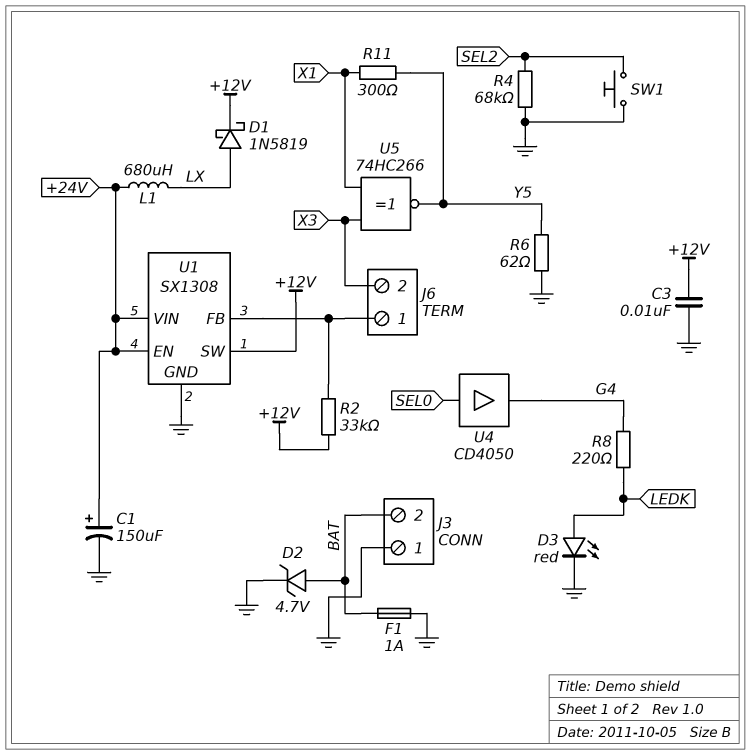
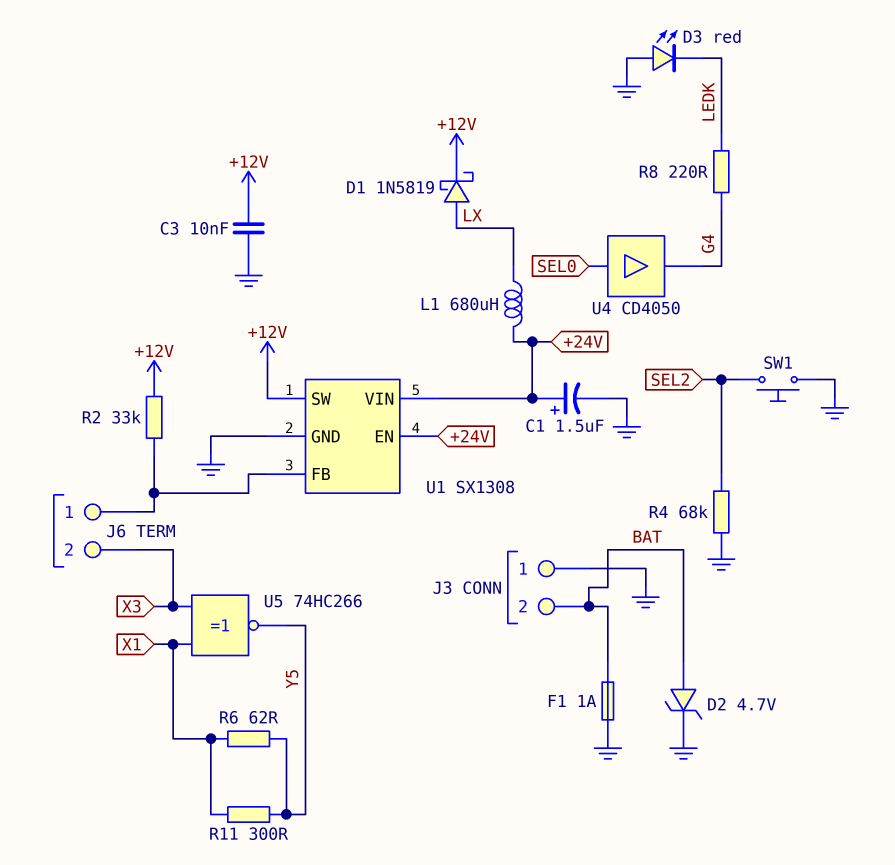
C1: 150uF (plus +24V, minus GND) -> 1.5uF (plus +24V, minus GND)
D3: LED red (A LEDK, K GND) -> LED red (A GND, K LEDK)
R6: 62 (GND, Y5) -> 62 (X1, Y5)

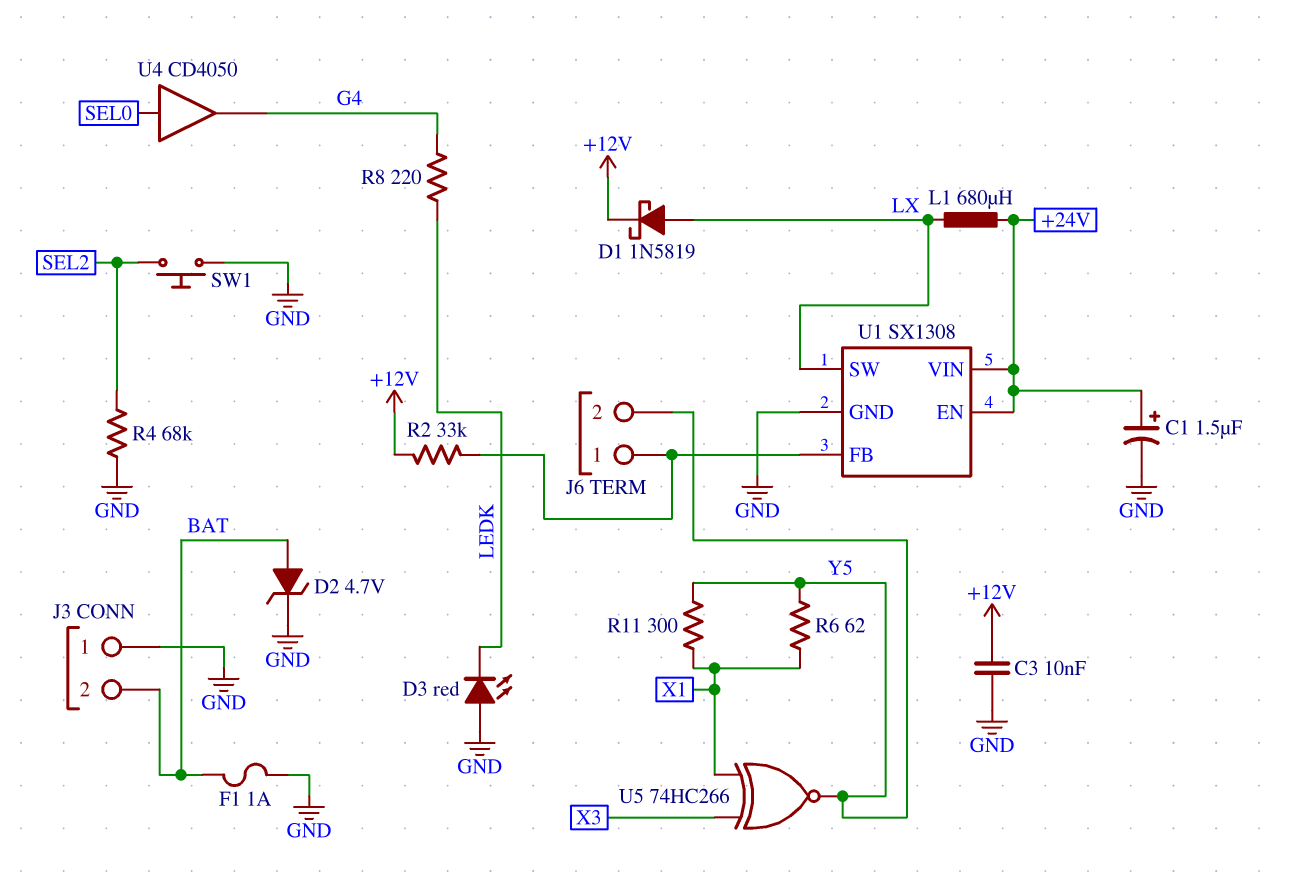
J6 pin 2: X3 -> Y5
U1 pin SW: +12V -> LX

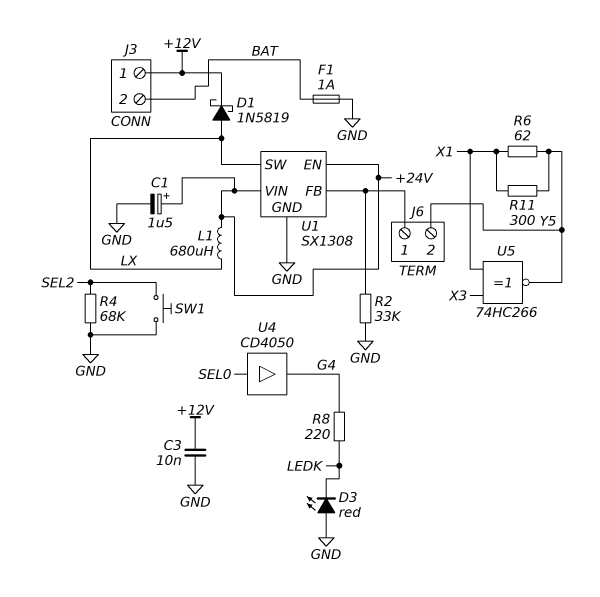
D2: zener 4.7V (A BAT, K GND) -> none
J3 pin 1: GND -> +12V
R2: 33k (+12V, J6/1) -> 33k (GND, J6/1)

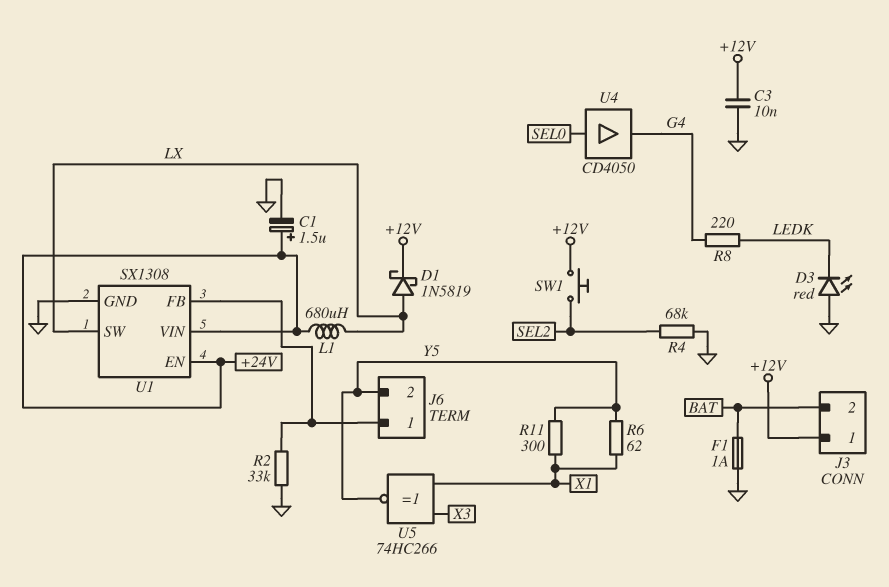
SW1: button (GND, SEL2) -> button (+12V, SEL2)

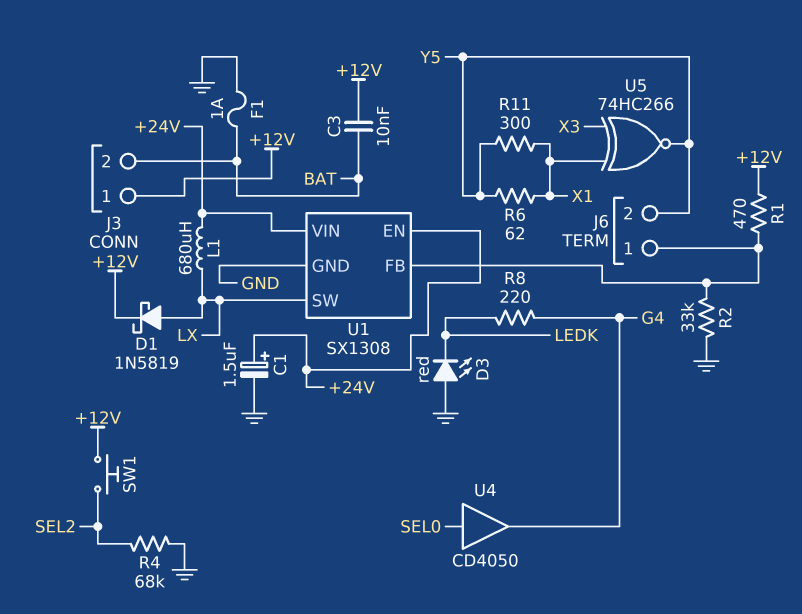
C3: 10nF (+12V, GND) -> 10nF (+12V, BAT)
R1: none -> 470 (+12V, J6/1)

